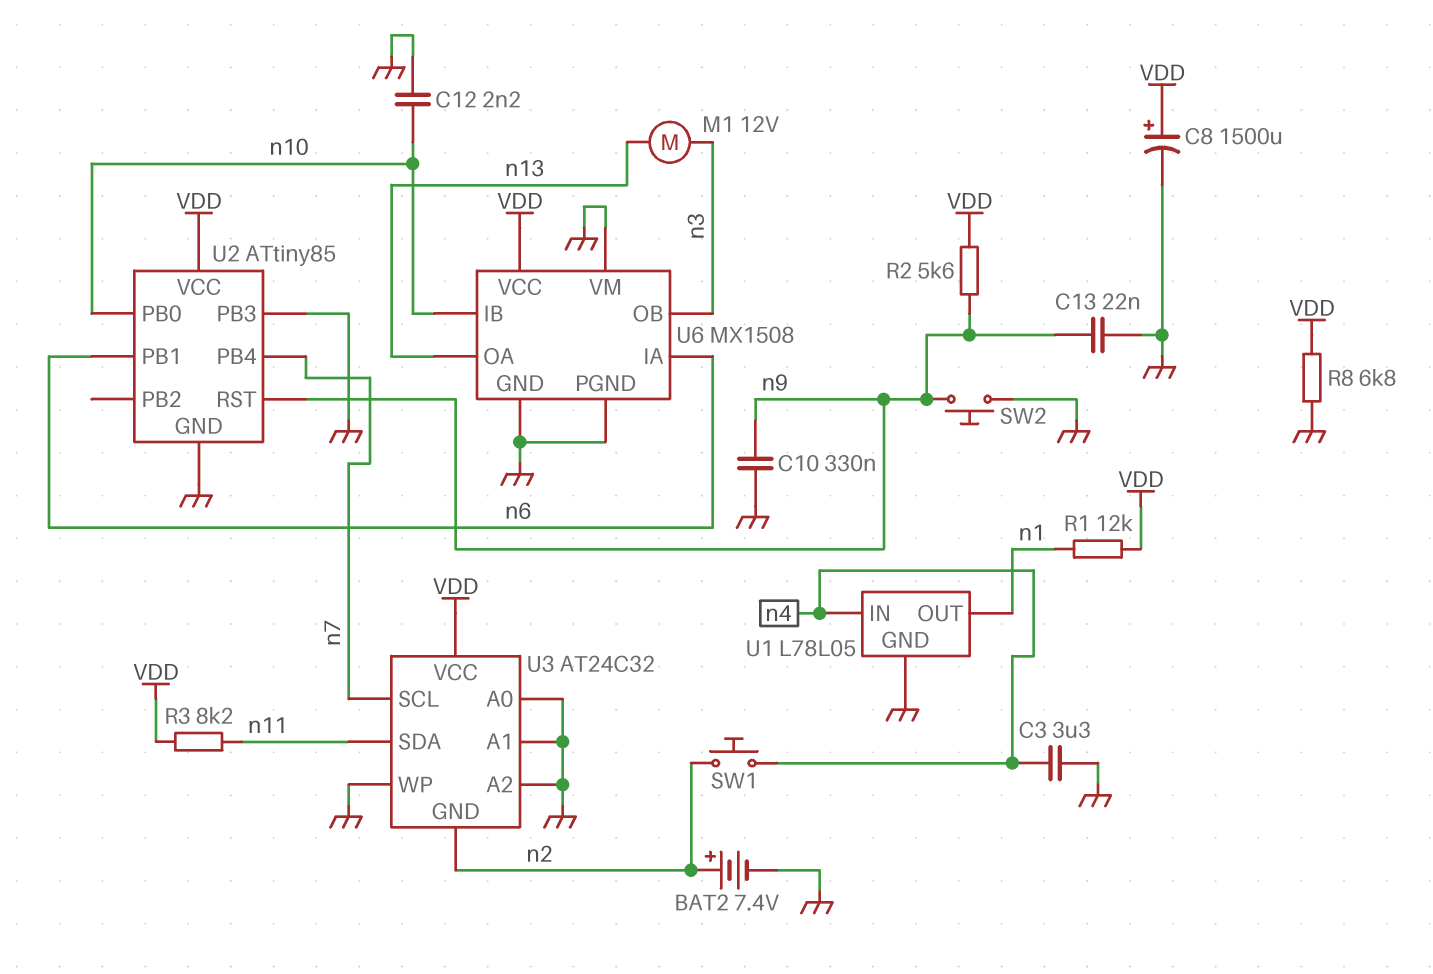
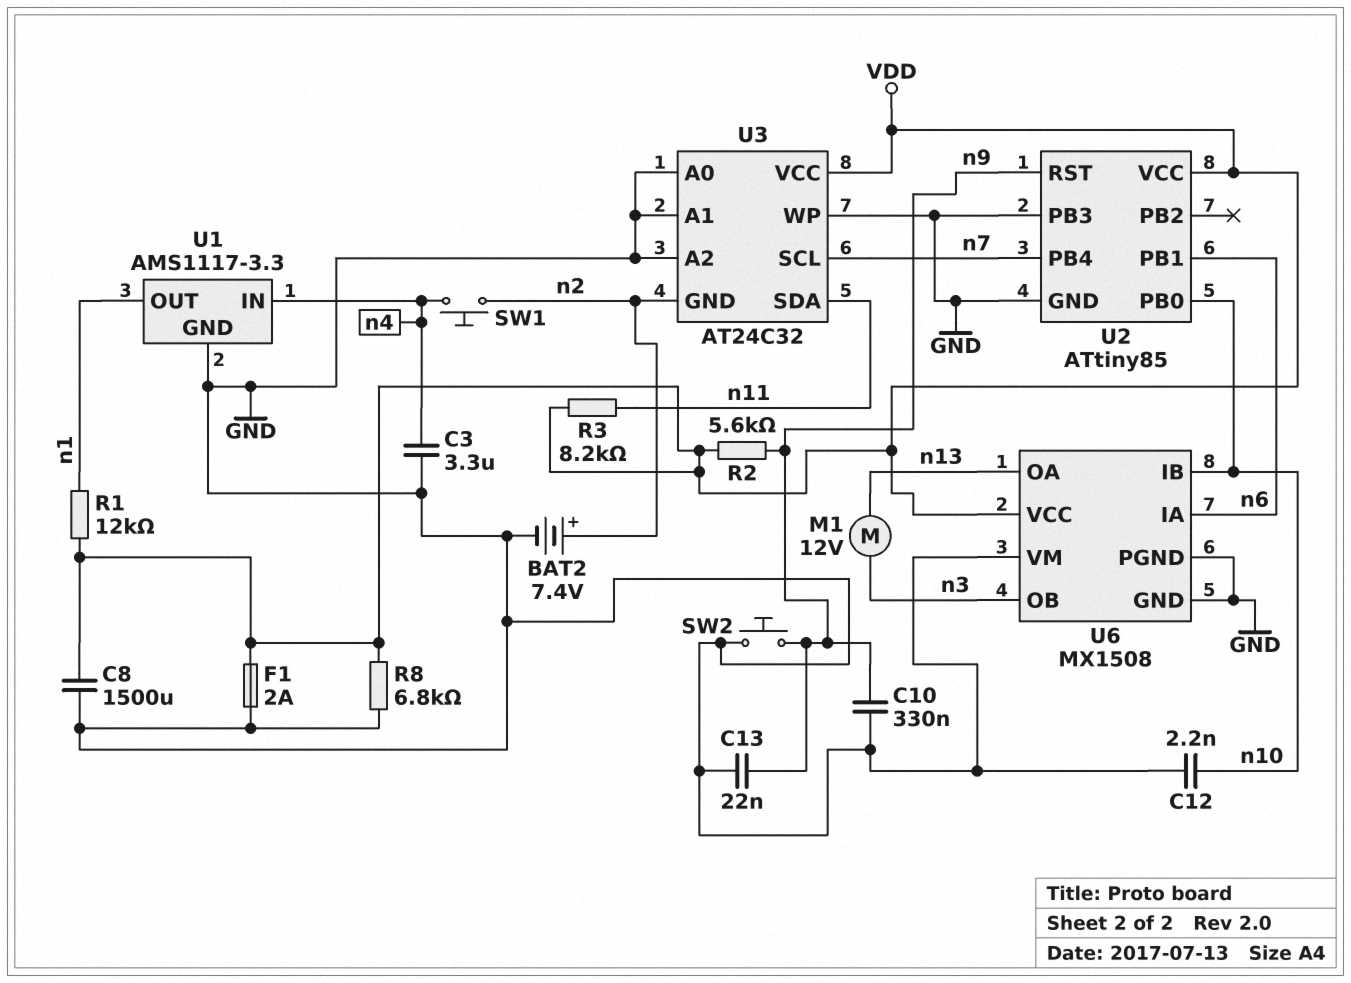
C8: 1500uF (plus VDD, minus GND) -> 1500uF (GND, VDD)
F1: none -> 2A (GND, VDD)
U1: L78L05 -> AMS1117-3.3

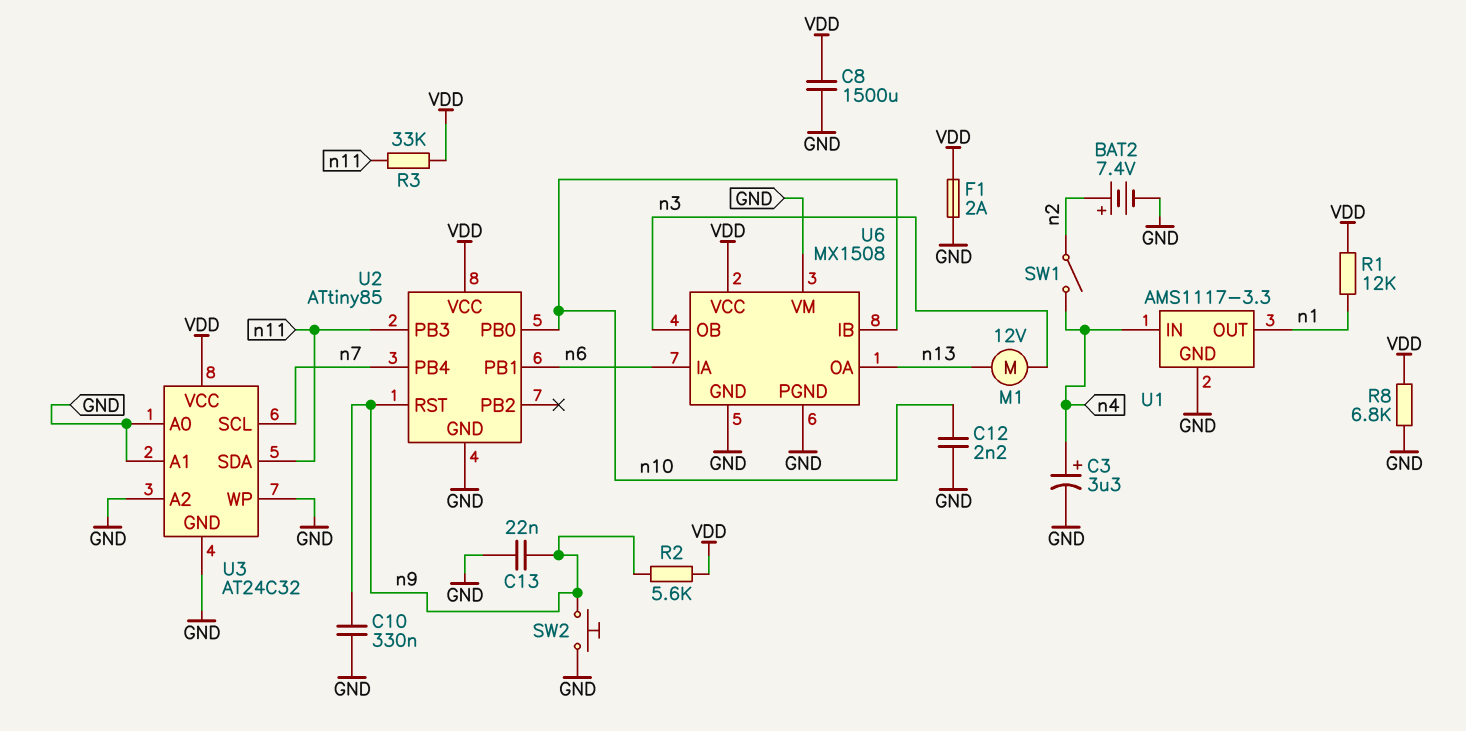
C3: 3.3uF (GND, n4) -> 3.3uF (plus n4, minus GND)
R3: 8.2k (VDD, n11) -> 33k (VDD, n11)
SW1: button (n2, n4) -> switch (n2, n4)
U2 pin PB3: GND -> n11
U3 pin GND: n2 -> GND

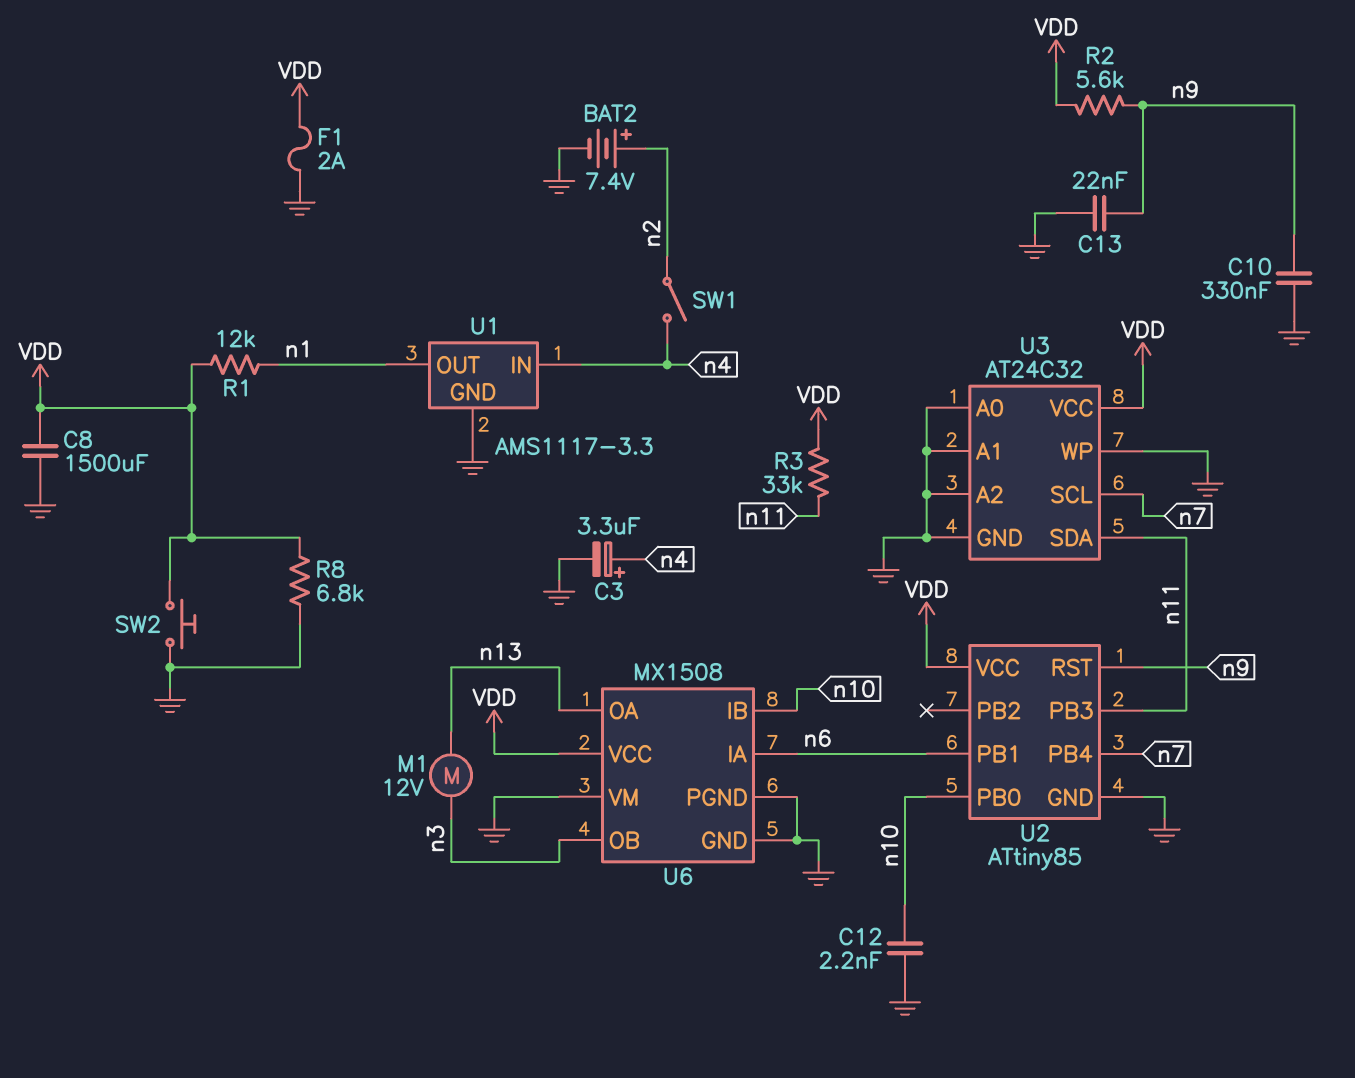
SW2: button (GND, n9) -> button (GND, VDD)

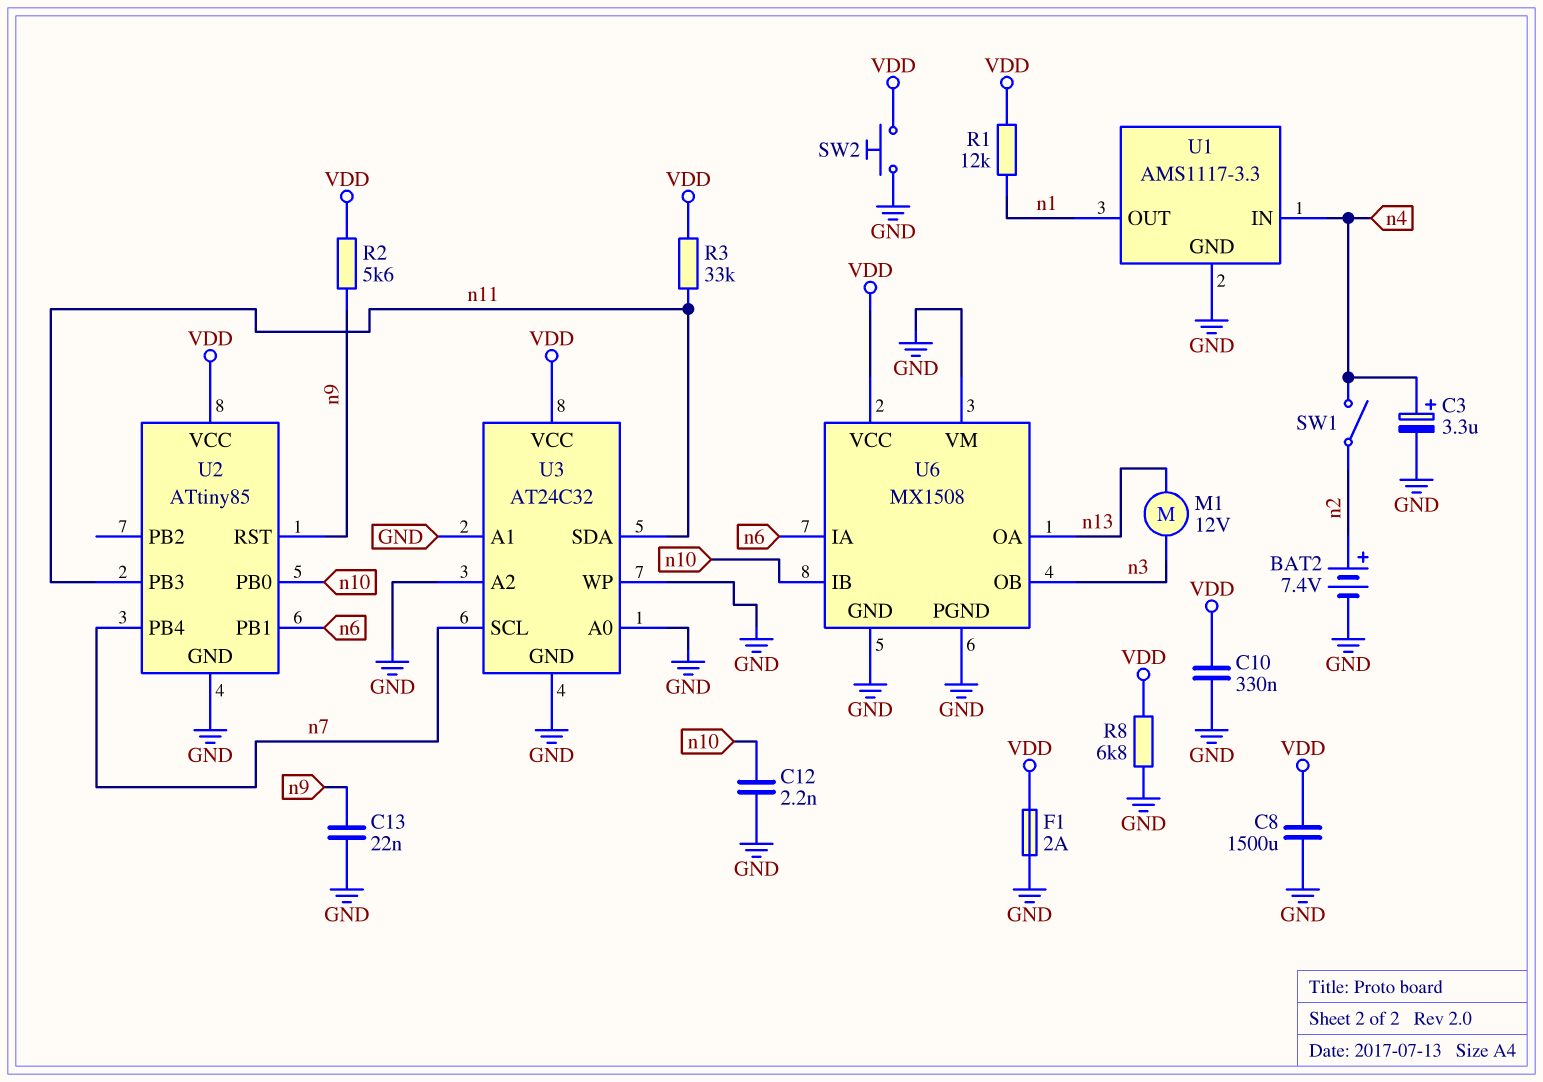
C10: 330nF (GND, n9) -> 330nF (GND, VDD)

